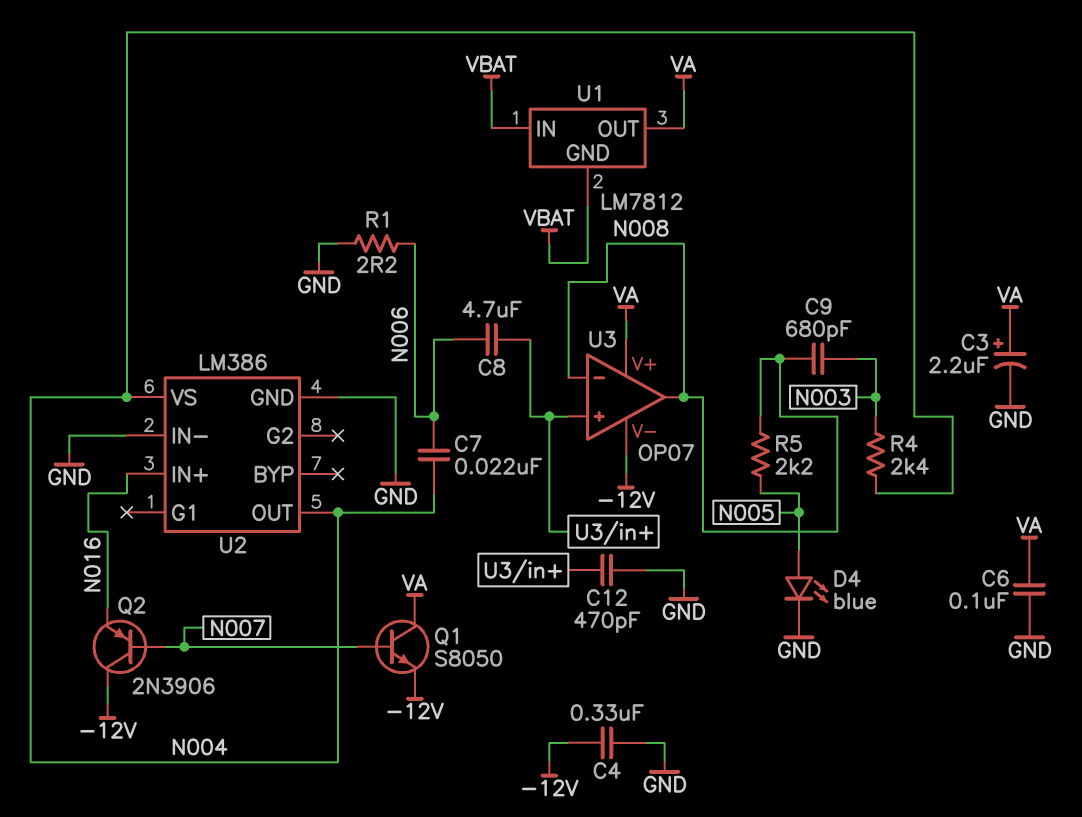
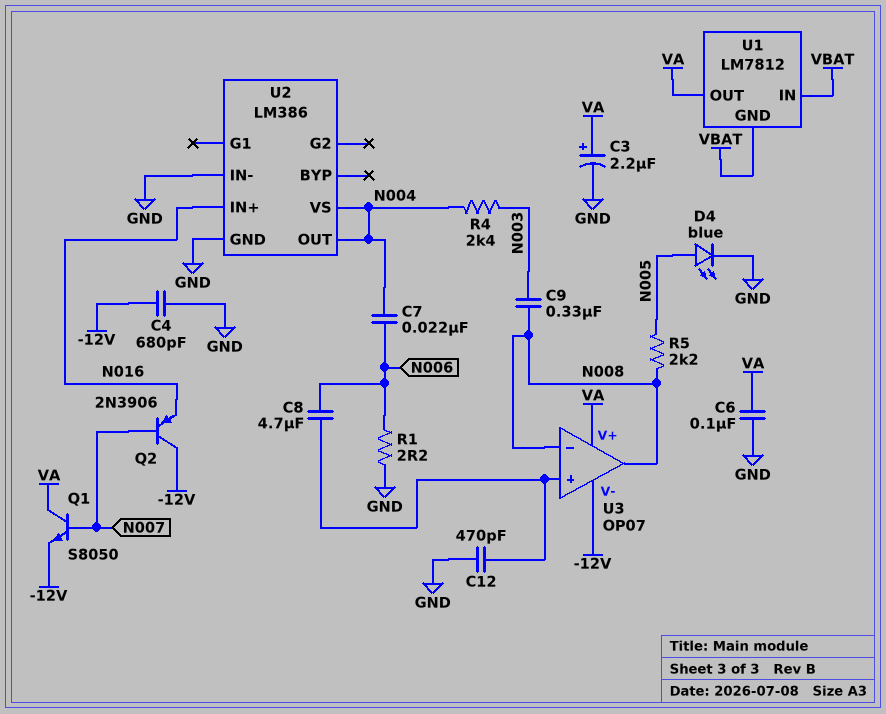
C4: 330nF (-12V, GND) -> 680pF (-12V, GND)
C9: 680pF (N003, N008) -> 330nF (N003, N008)

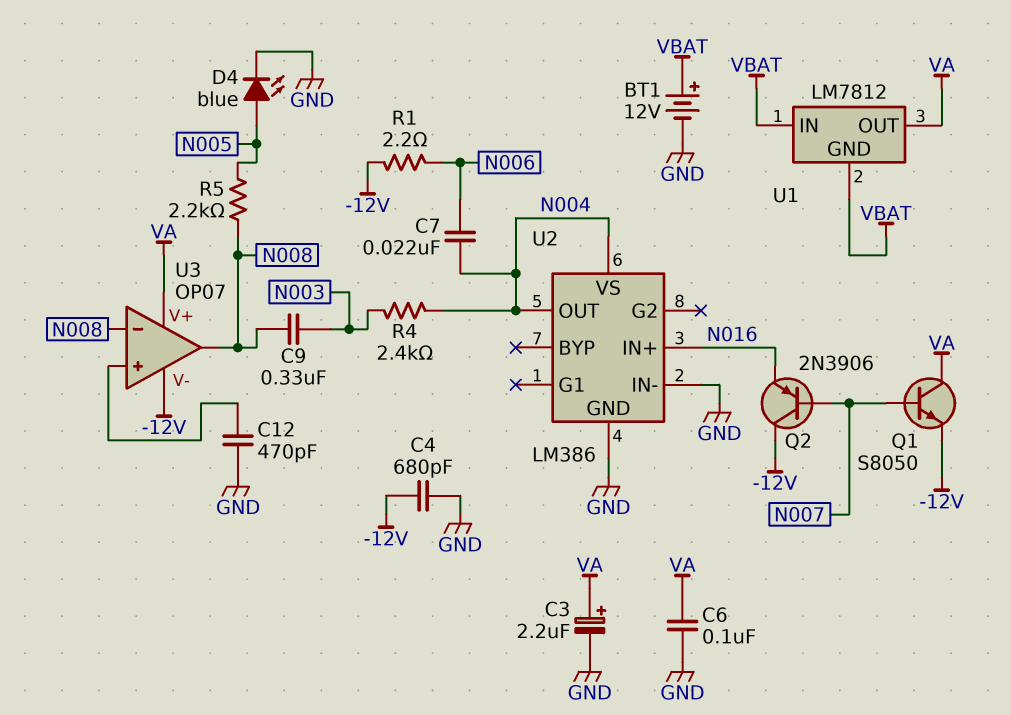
BT1: none -> 12V (plus VBAT, minus GND)
C8: 4.7uF (N006, U3/in+) -> none
R1: 2.2 (GND, N006) -> 2.2 (-12V, N006)

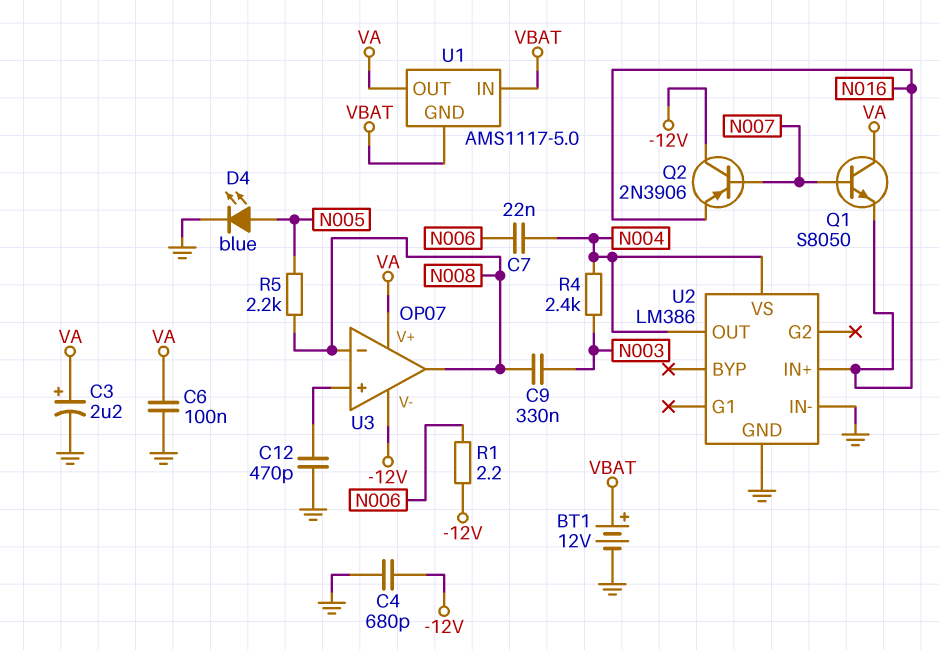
Q1: NPN S8050 (B N007, C VA, E -12V) -> NPN S8050 (B N007, C VA, E N016)
U1: LM7812 -> AMS1117-5.0

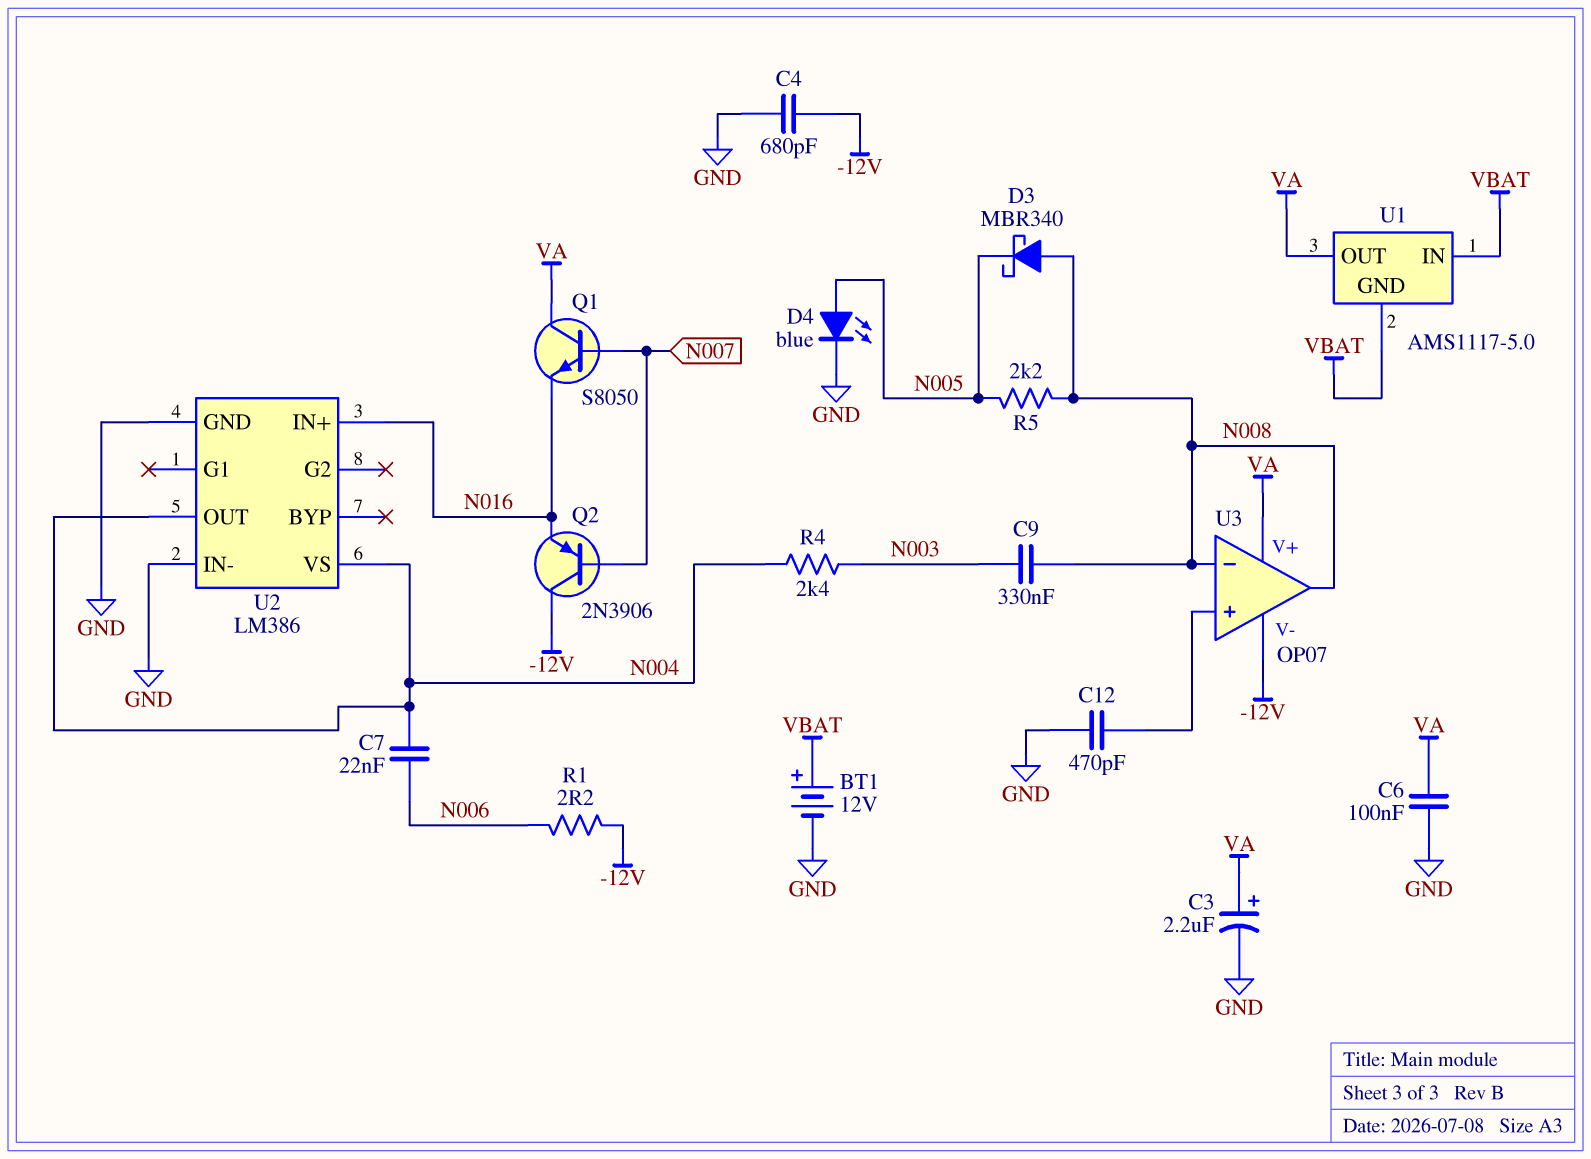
D3: none -> schottky MBR340 (A N008, K N005)

